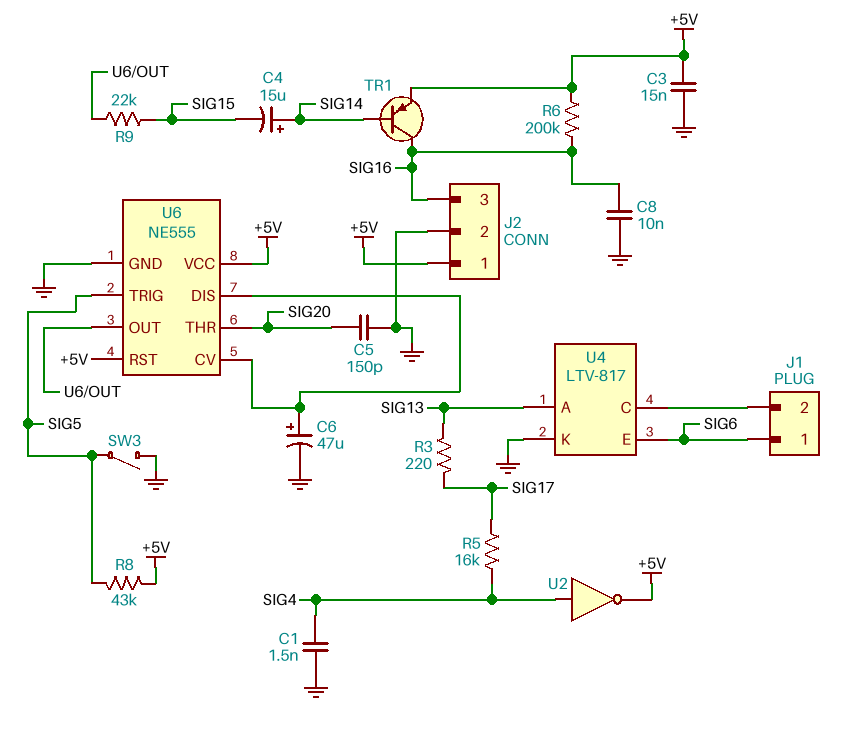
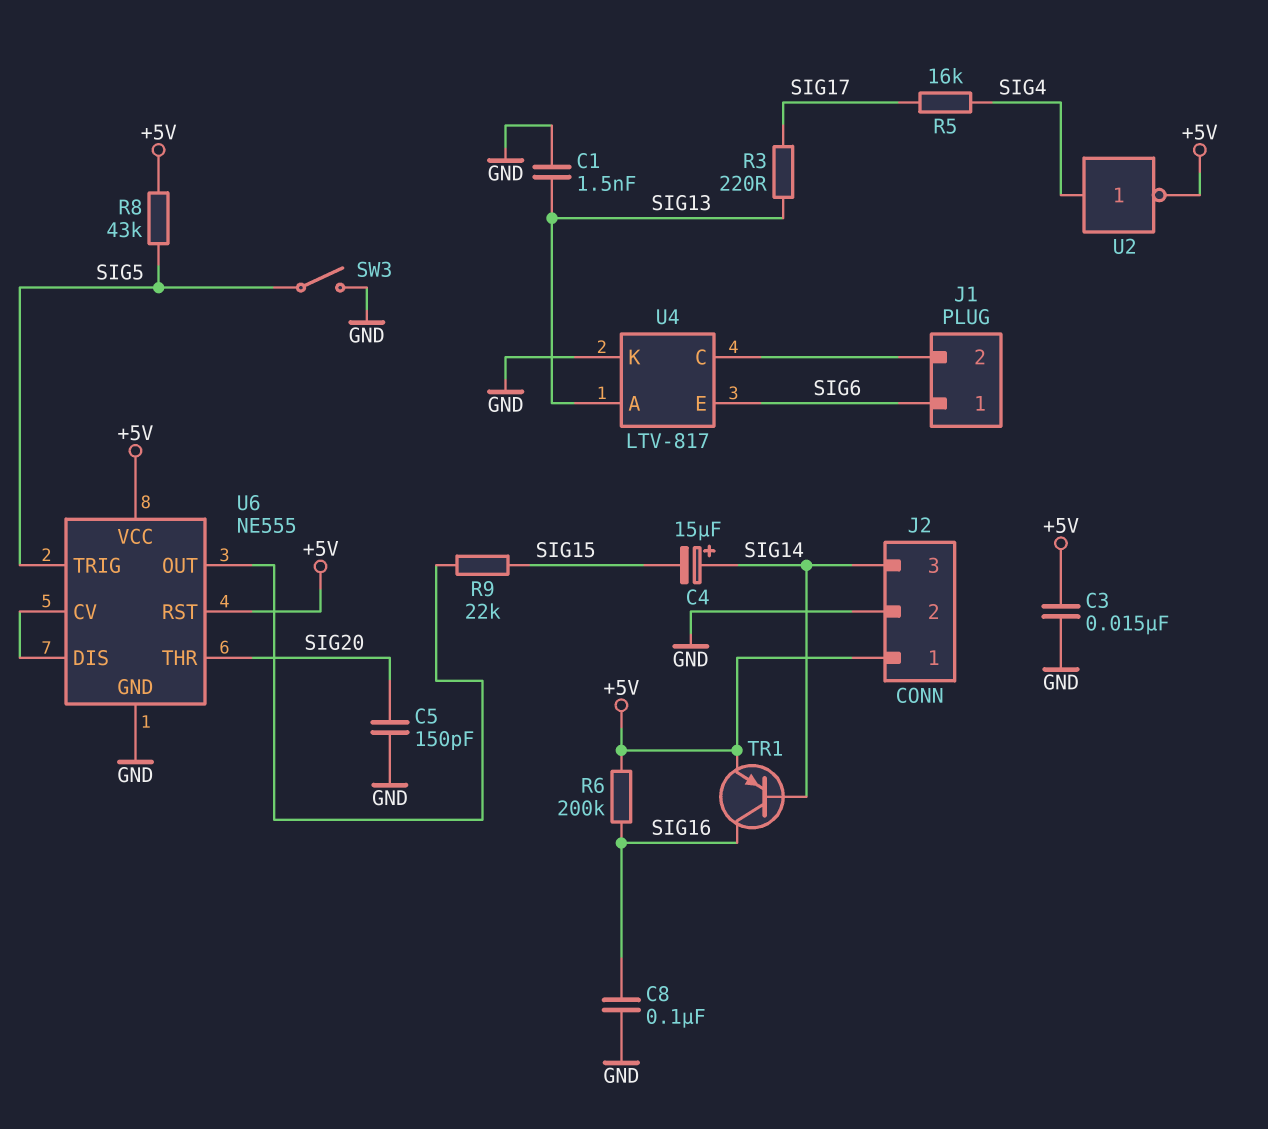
C1: 1.5nF (GND, SIG4) -> 1.5nF (GND, SIG13)
C6: 47uF (plus U6/CV, minus GND) -> none
C8: 10nF (GND, SIG16) -> 100nF (GND, SIG16)
J2 pin 3: SIG16 -> SIG14

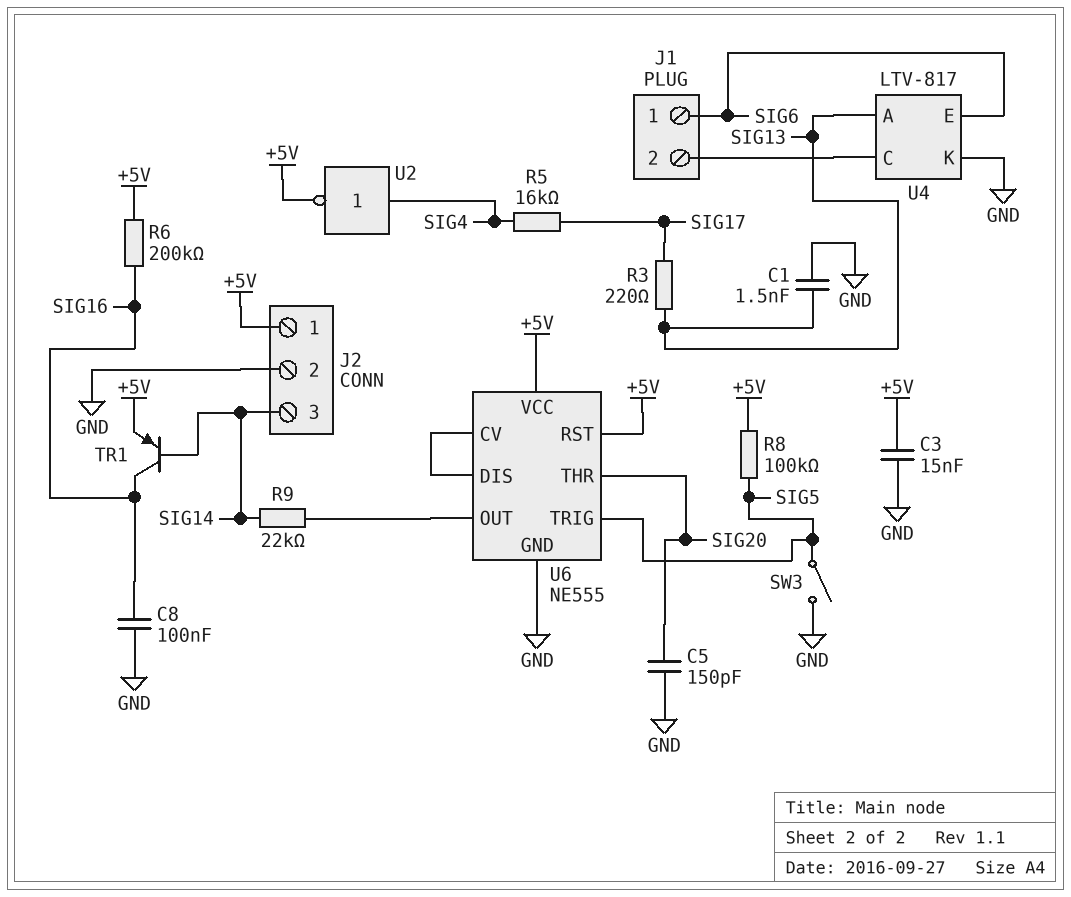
C4: 15uF (plus SIG14, minus SIG15) -> none
R8: 43k (+5V, SIG5) -> 100k (+5V, SIG5)
R9: 22k (SIG15, U6/OUT) -> 22k (SIG14, U6/OUT)

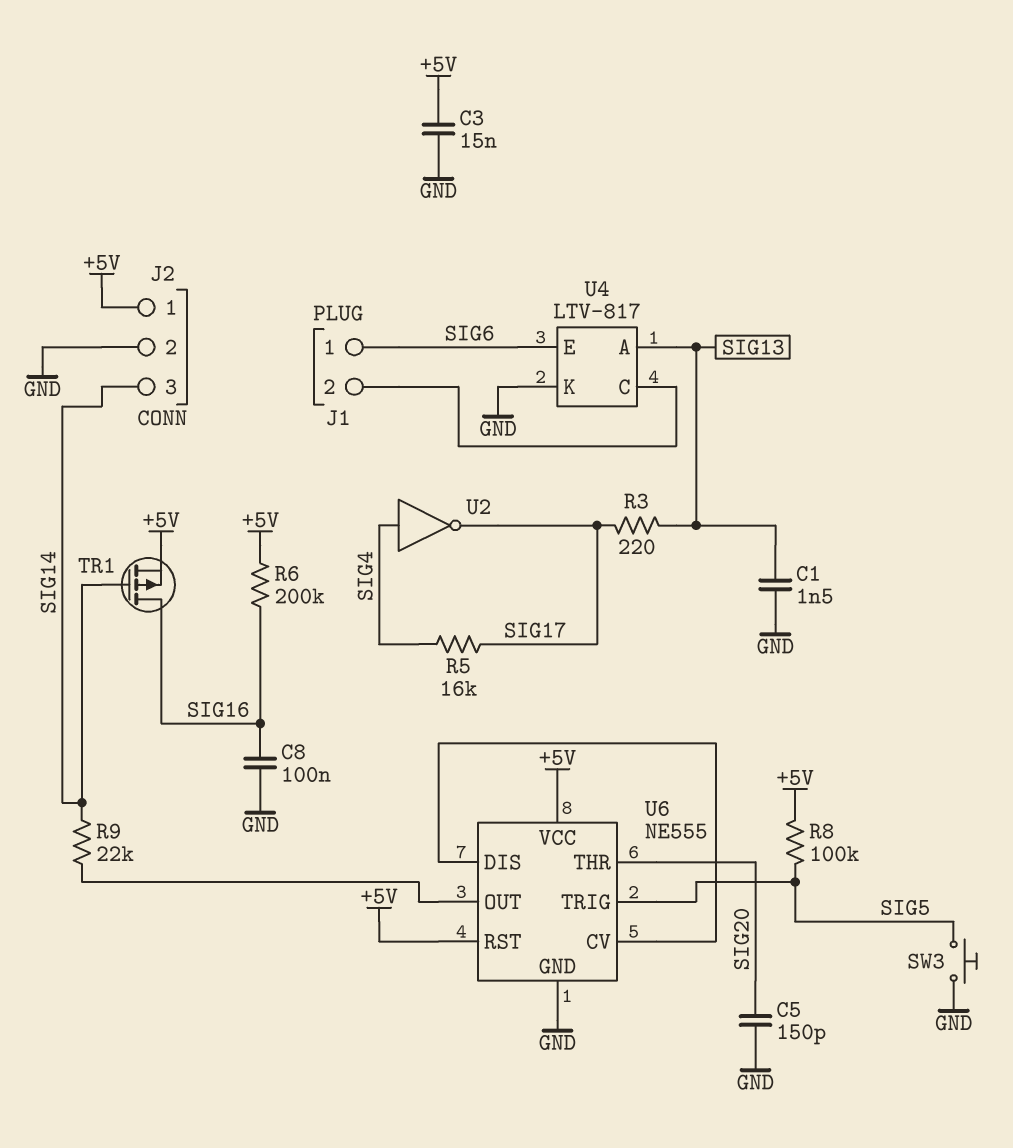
SW3: switch (GND, SIG5) -> button (GND, SIG5)
TR1: PNP (B SIG14, C SIG16, E +5V) -> PMOS (G SIG14, D SIG16, S +5V)
U2: NOT (in SIG4, out +5V) -> NOT (in SIG4, out SIG17)

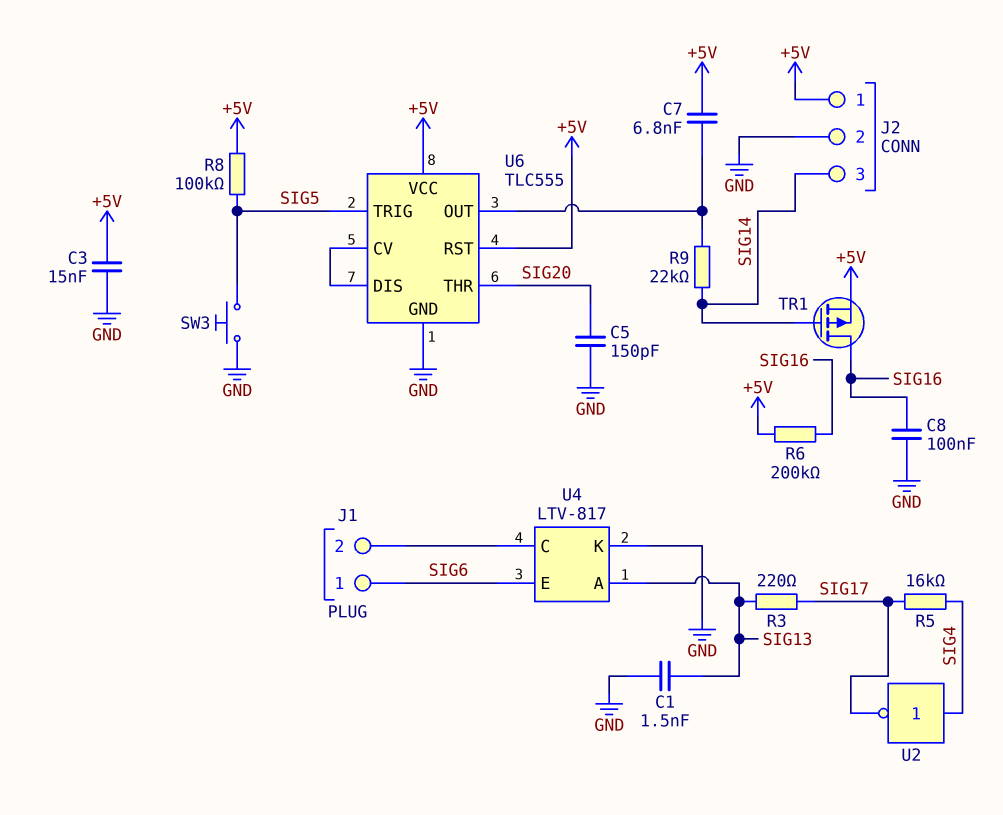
C7: none -> 6.8nF (+5V, U6/OUT)
U6: NE555 -> TLC555

